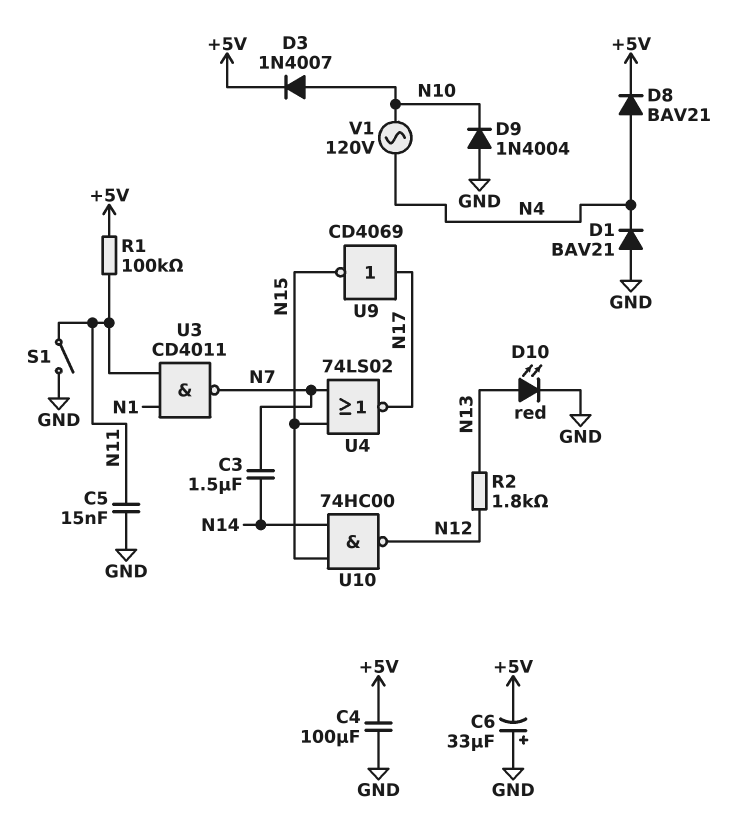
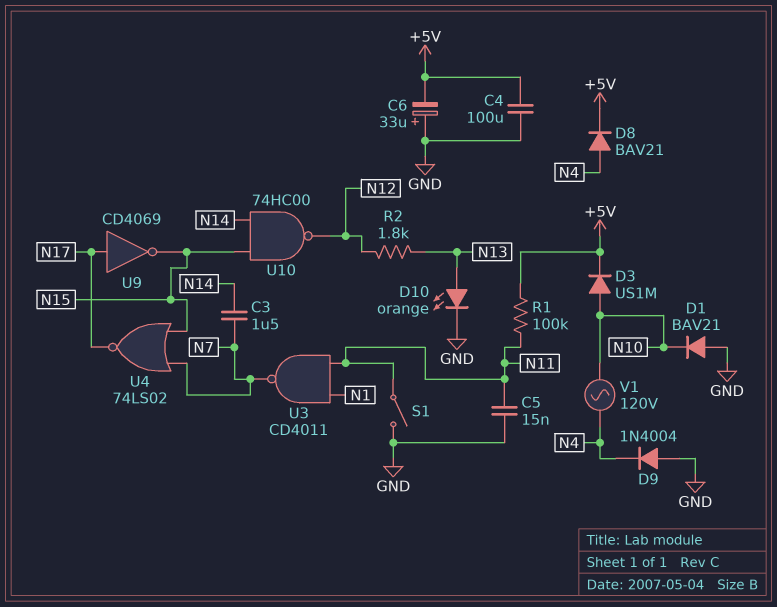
D1: diode BAV21 (A GND, K N4) -> diode BAV21 (A GND, K N10)
D3: diode 1N4007 (A N10, K +5V) -> diode US1M (A N10, K +5V)
D9: diode 1N4004 (A GND, K N10) -> diode 1N4004 (A GND, K N4)
D10: LED red (A N13, K GND) -> LED orange (A N13, K GND)

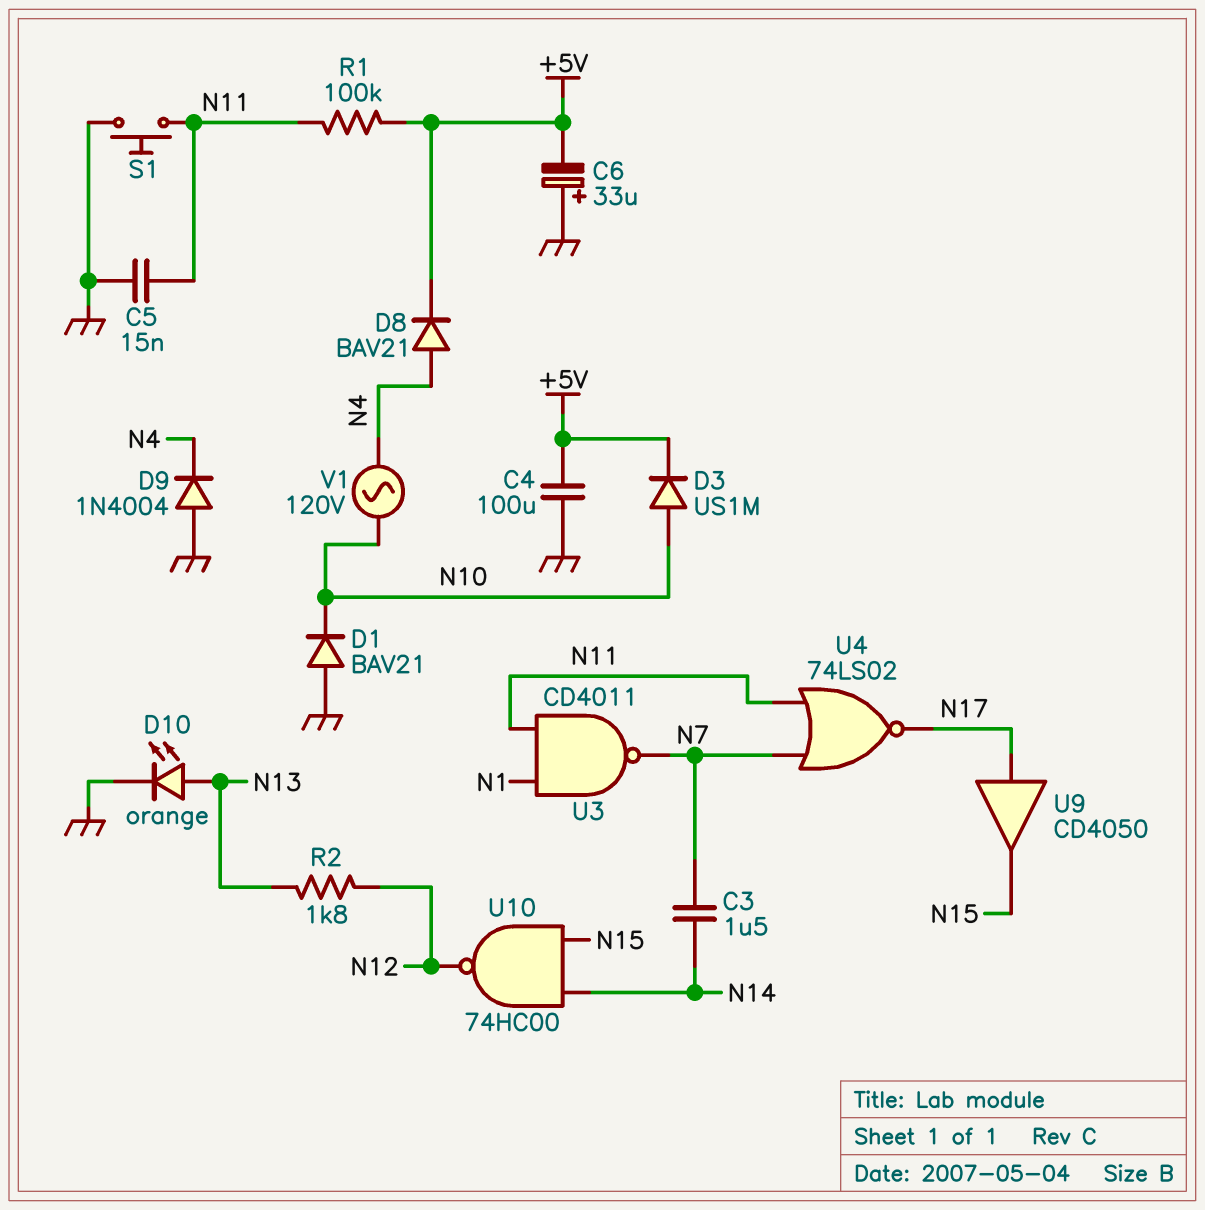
S1: switch (GND, N11) -> button (GND, N11)
U4: NOR 74LS02 (in N7, in N15, out N17) -> NOR 74LS02 (in N7, in N11, out N17)
U9: NOT CD4069 (in N17, out N15) -> buffer CD4050 (in N17, out N15)

